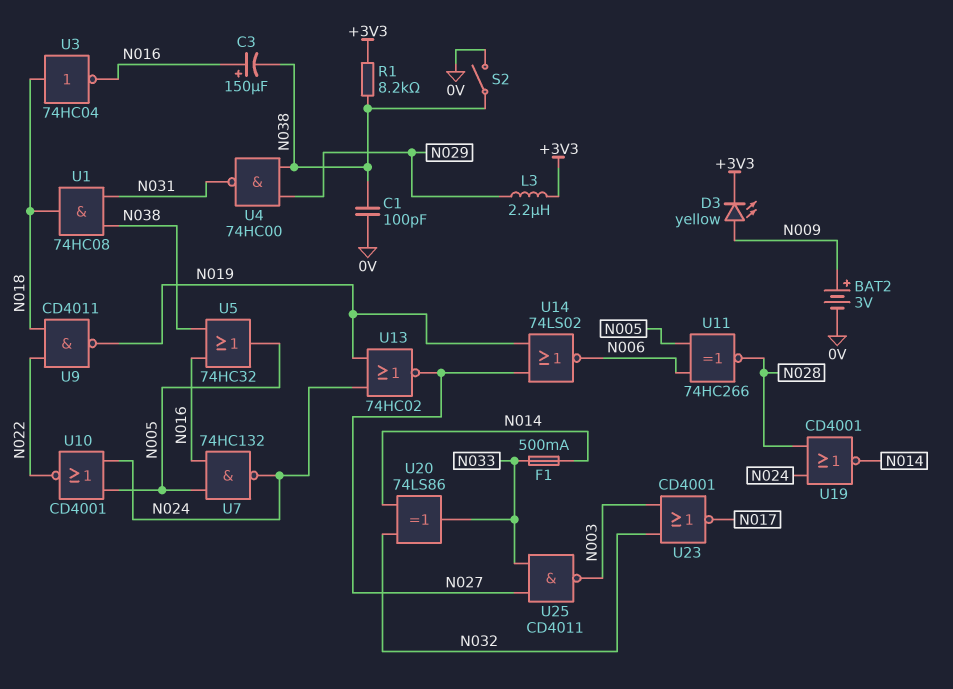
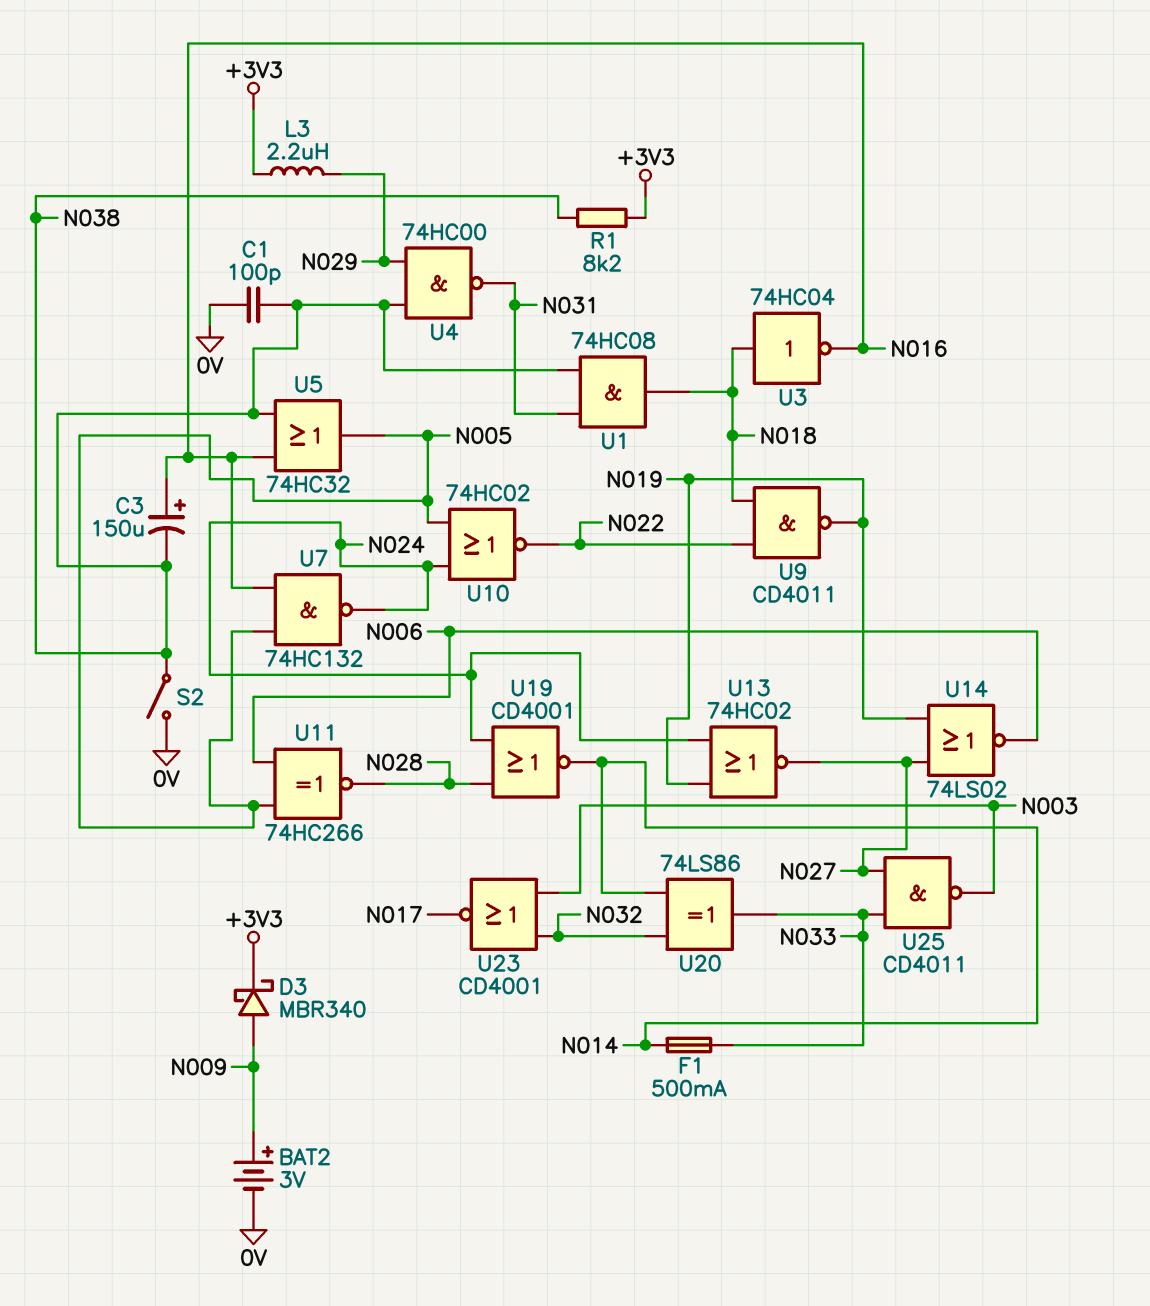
D3: LED yellow (A N009, K +3V3) -> schottky MBR340 (A N009, K +3V3)
U10: NOR CD4001 (in N005, in N024, out N022) -> NOR 74HC02 (in N005, in N024, out N022)

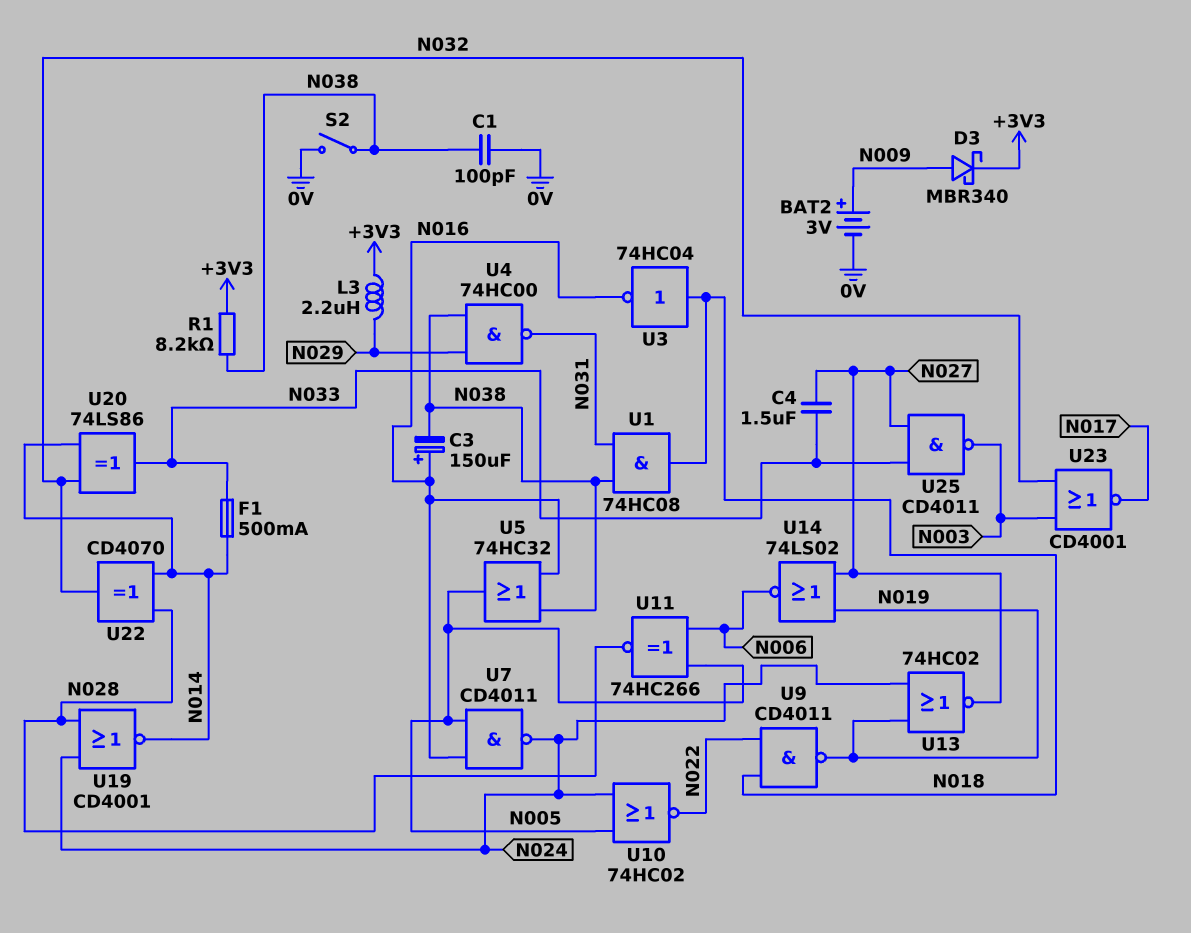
C4: none -> 1.5uF (N027, N033)
U7: NAND 74HC132 (in N005, in N016, out N024) -> NAND CD4011 (in N005, in N016, out N024)
U22: none -> XOR CD4070 (in N014, in N028, out N032)

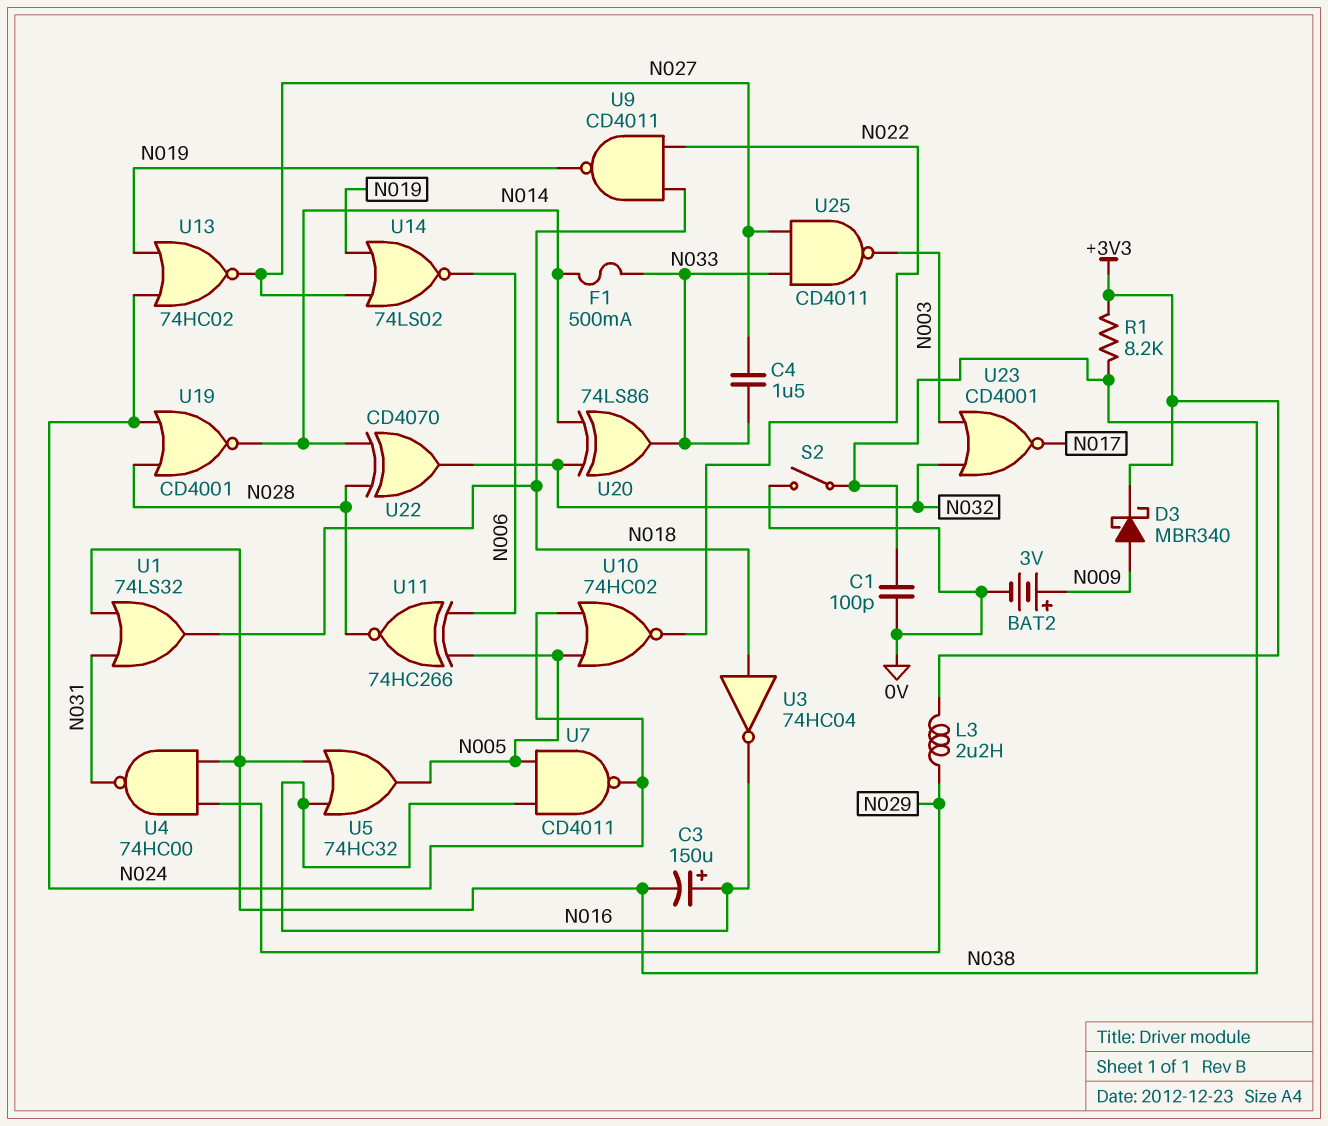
U1: AND 74HC08 (in N031, in N038, out N018) -> OR 74LS32 (in N031, in N038, out N018)

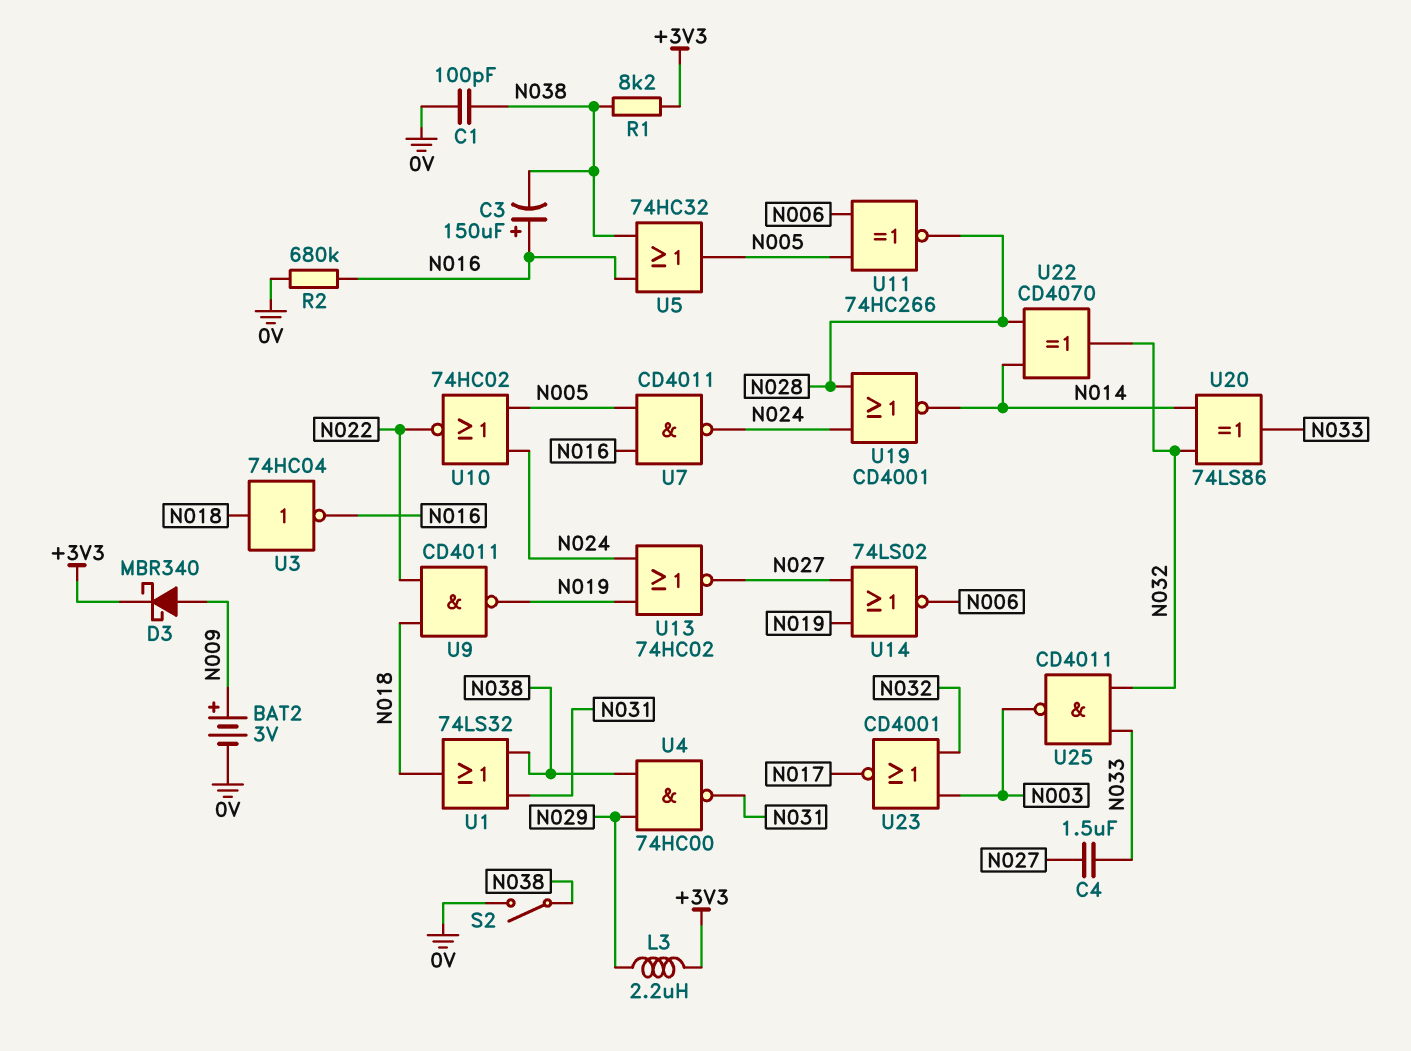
F1: 500mA (N014, N033) -> none
R2: none -> 680k (0V, N016)
U25: NAND CD4011 (in N027, in N033, out N003) -> NAND CD4011 (in N032, in N033, out N003)

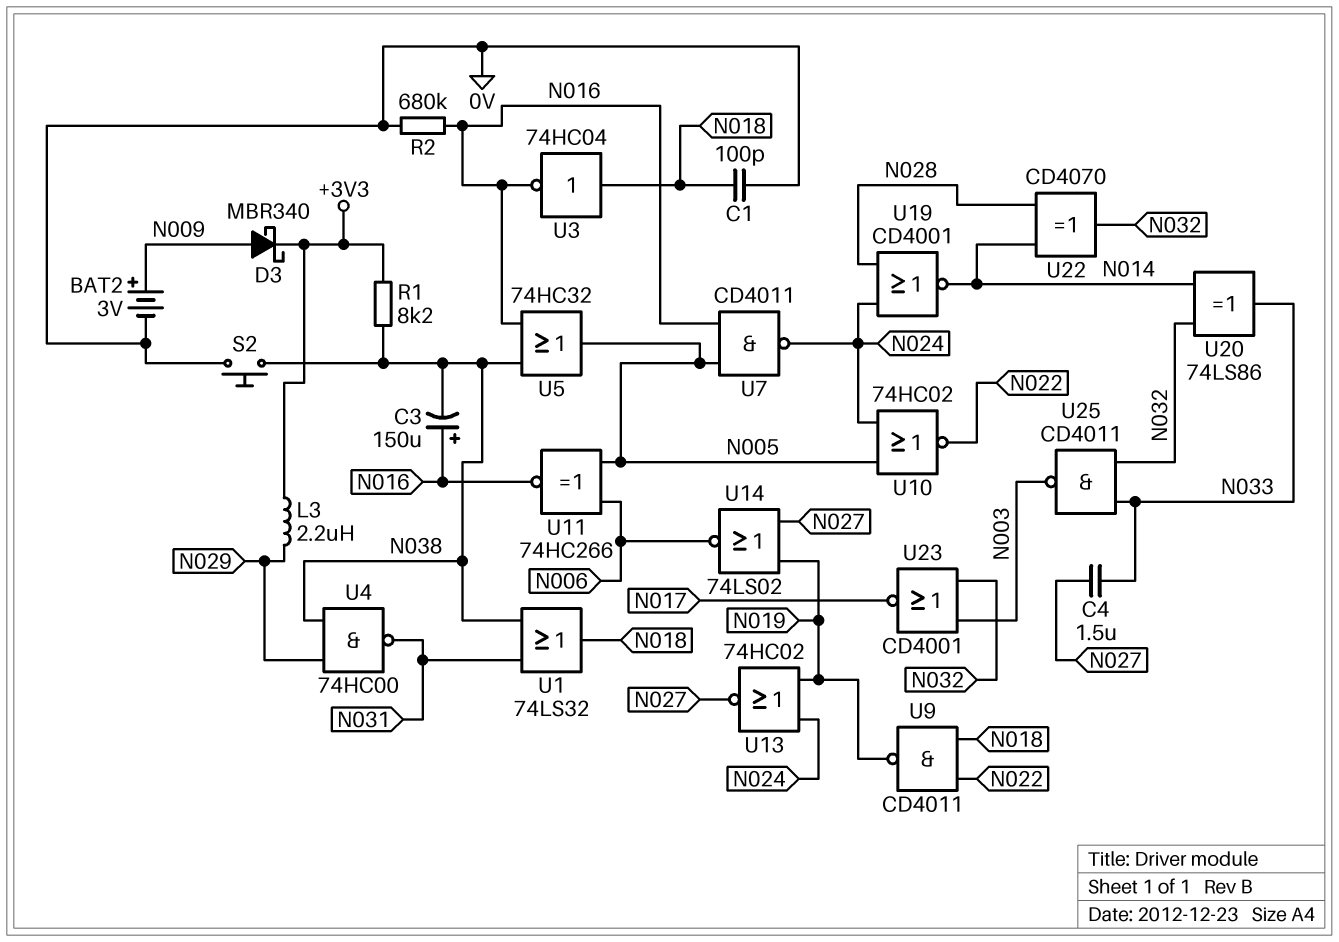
C1: 100pF (0V, N038) -> 100pF (0V, N018)
S2: switch (0V, N038) -> button (0V, N038)
U11: XNOR 74HC266 (in N005, in N006, out N028) -> XNOR 74HC266 (in N005, in N006, out N016)

